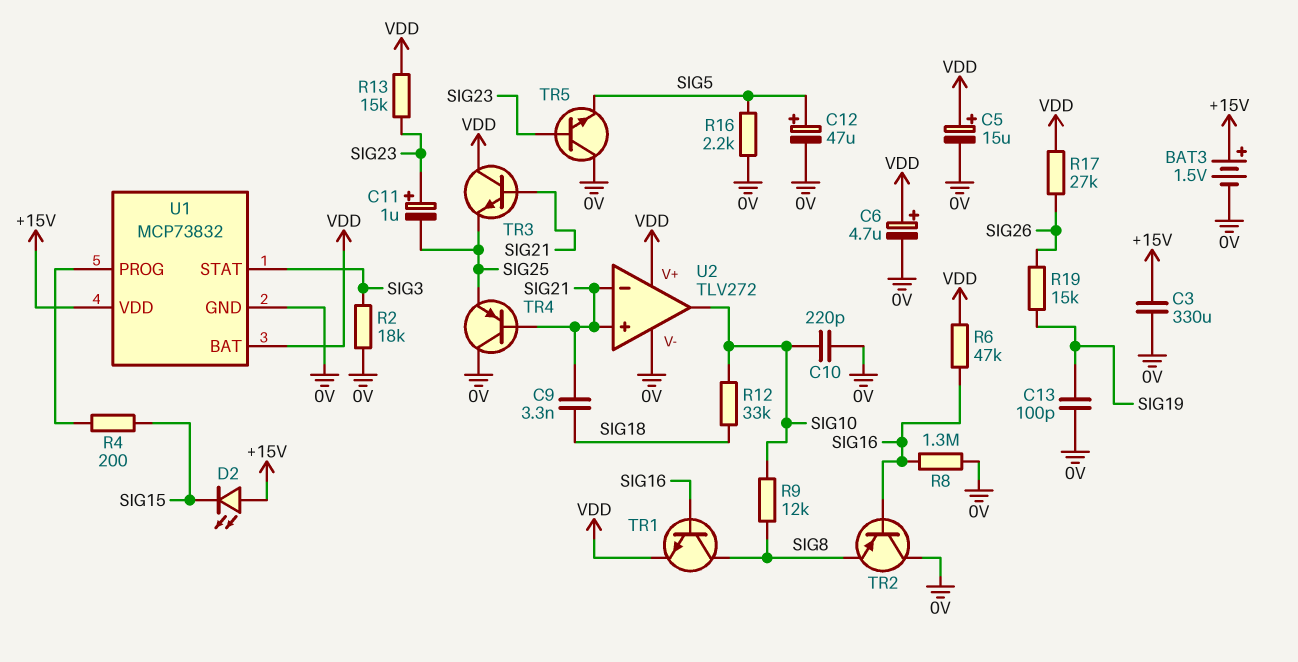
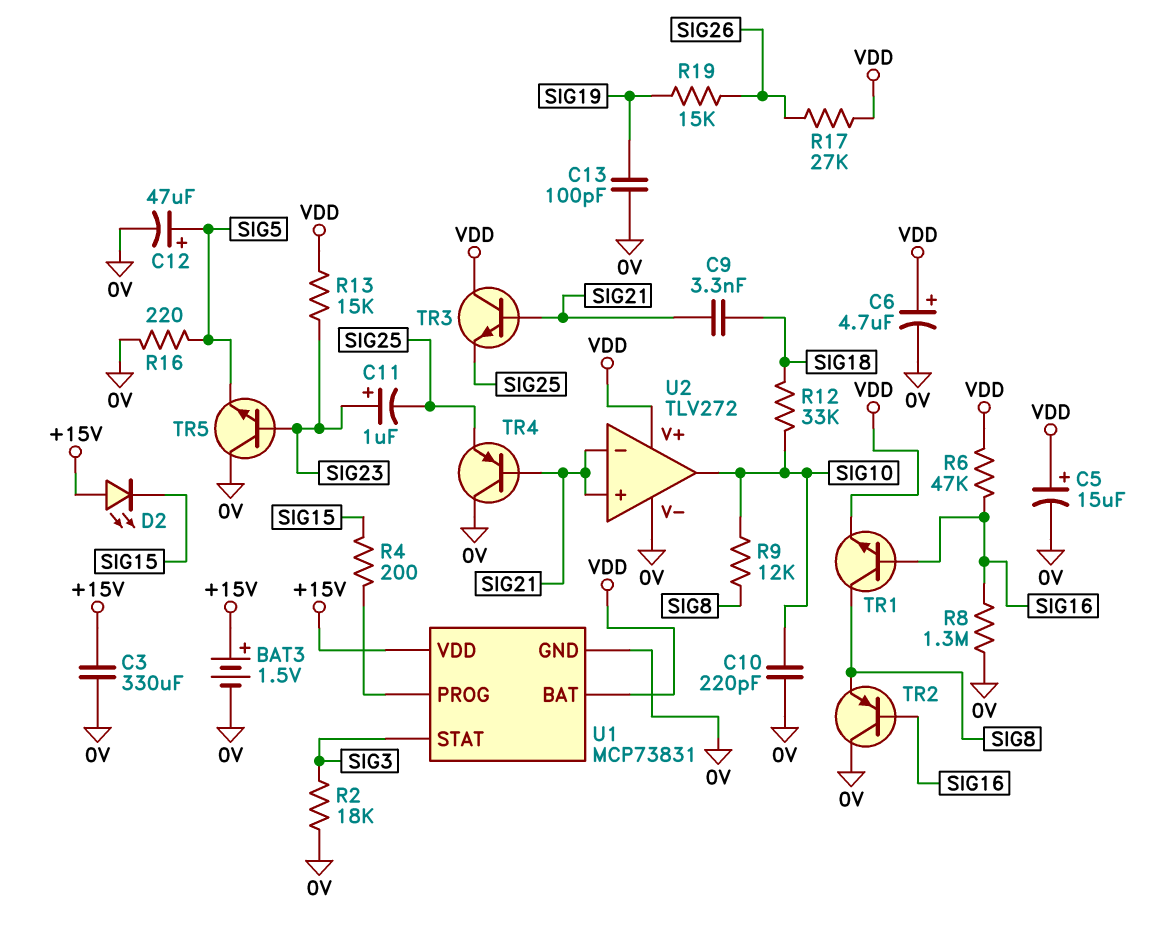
R16: 2.2k (0V, SIG5) -> 220 (0V, SIG5)
U1: MCP73832 -> MCP73831

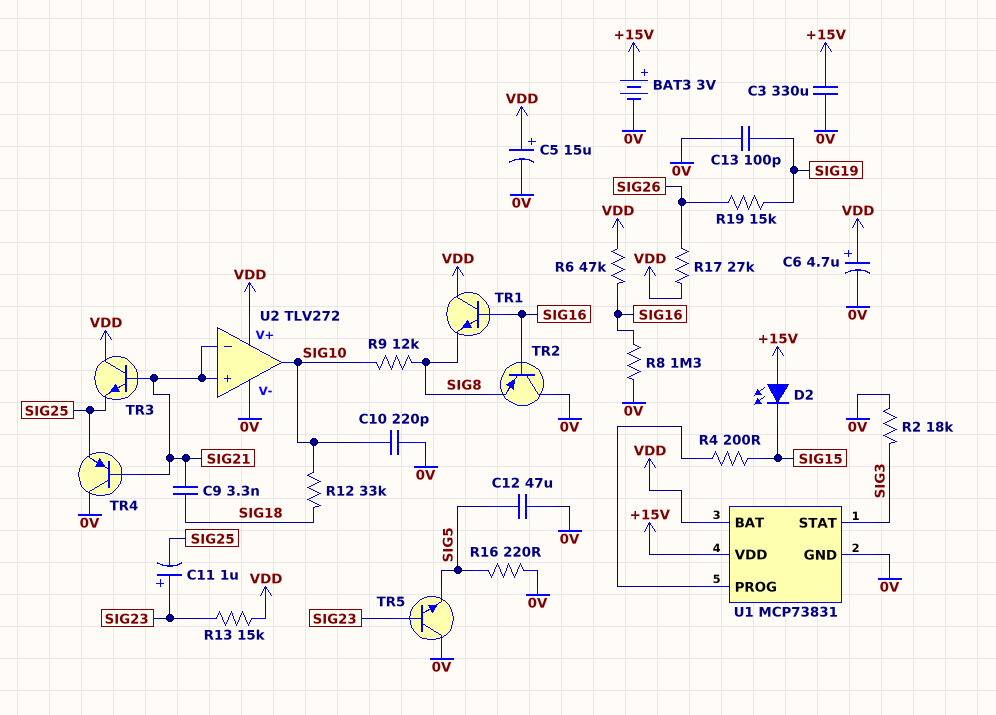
BAT3: 1.5V (plus +15V, minus 0V) -> 3V (plus +15V, minus 0V)
C12: 47uF (plus SIG5, minus 0V) -> 47uF (0V, SIG5)
TR1: NPN (B SIG16, C SIG8, E VDD) -> NPN (B SIG16, C VDD, E SIG8)

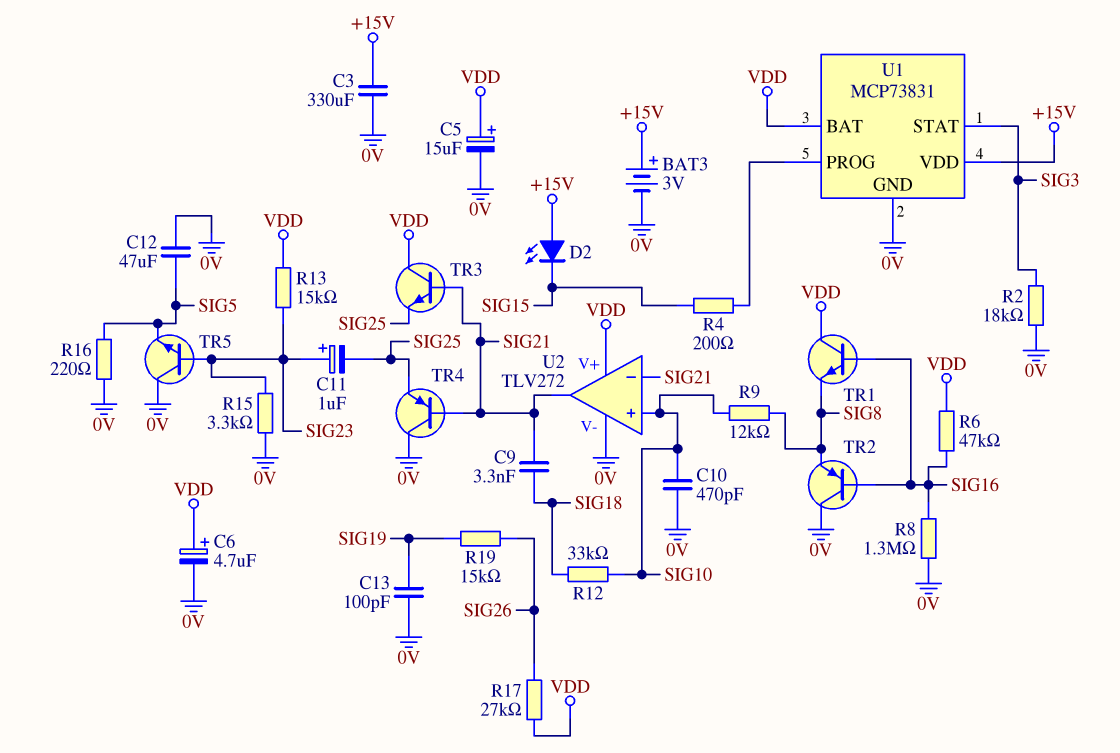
C10: 220pF (0V, SIG10) -> 470pF (0V, SIG10)
R15: none -> 3.3k (0V, SIG23)
U2 pin in+: SIG21 -> SIG10
U2 pin out: SIG10 -> SIG21

